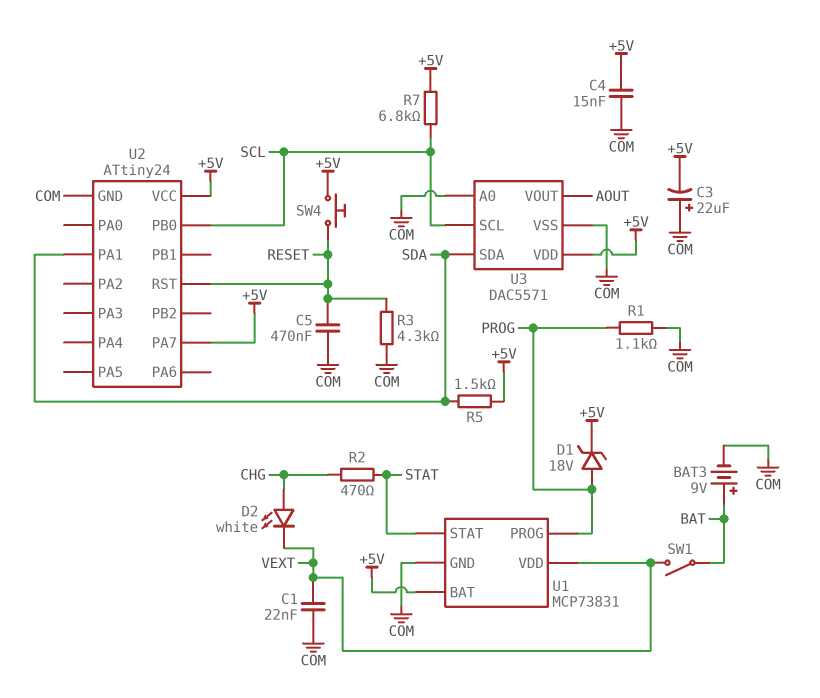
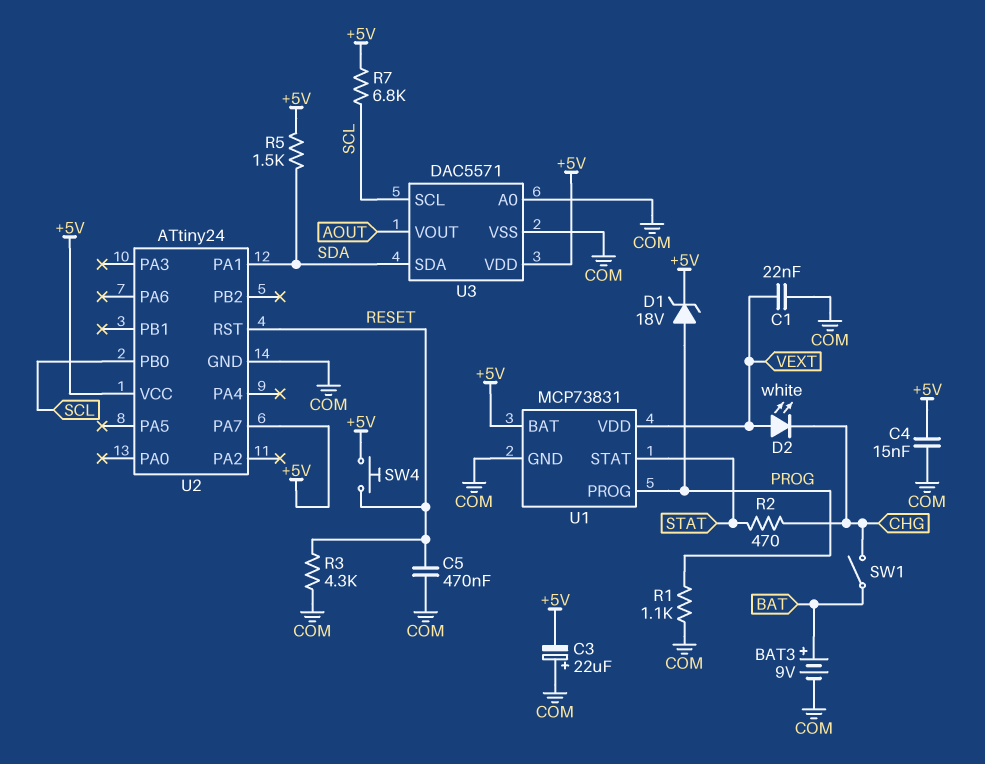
D2: LED white (A CHG, K VEXT) -> LED white (A VEXT, K CHG)
SW1: switch (BAT, VEXT) -> switch (BAT, CHG)

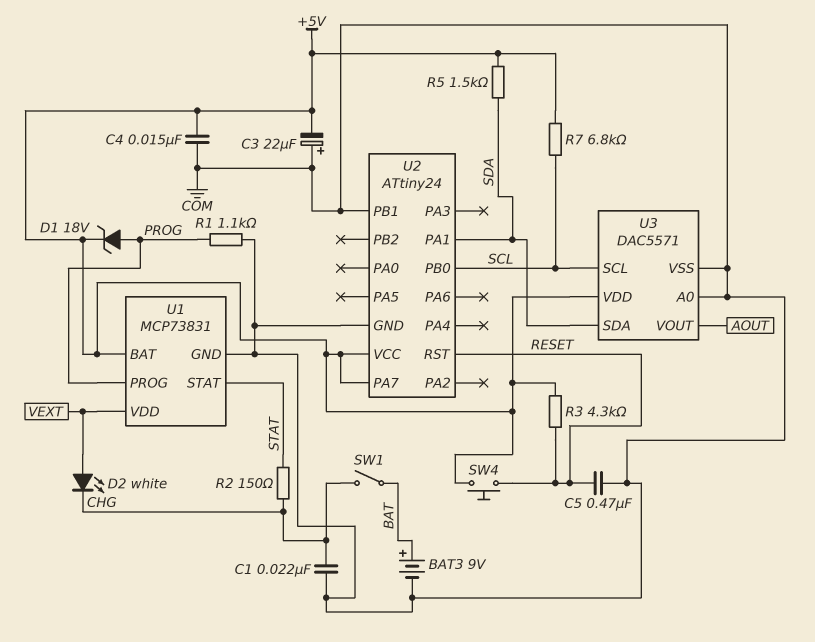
C1: 22nF (COM, VEXT) -> 22nF (CHG, COM)
R2: 470 (CHG, STAT) -> 150 (CHG, STAT)
R3: 4.3k (COM, RESET) -> 4.3k (+5V, RESET)
U2 pin PB1: none -> COM

